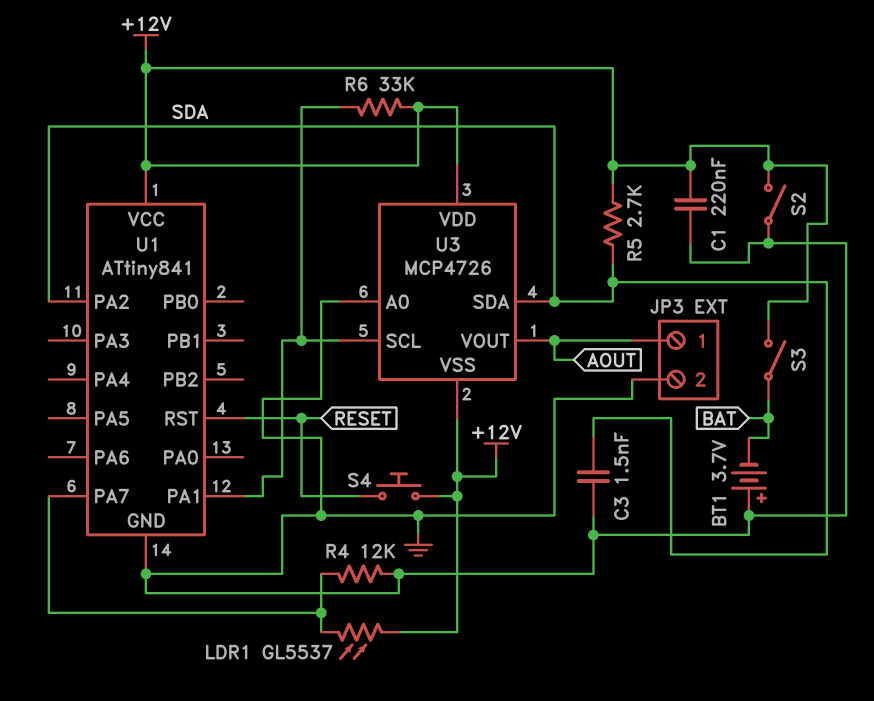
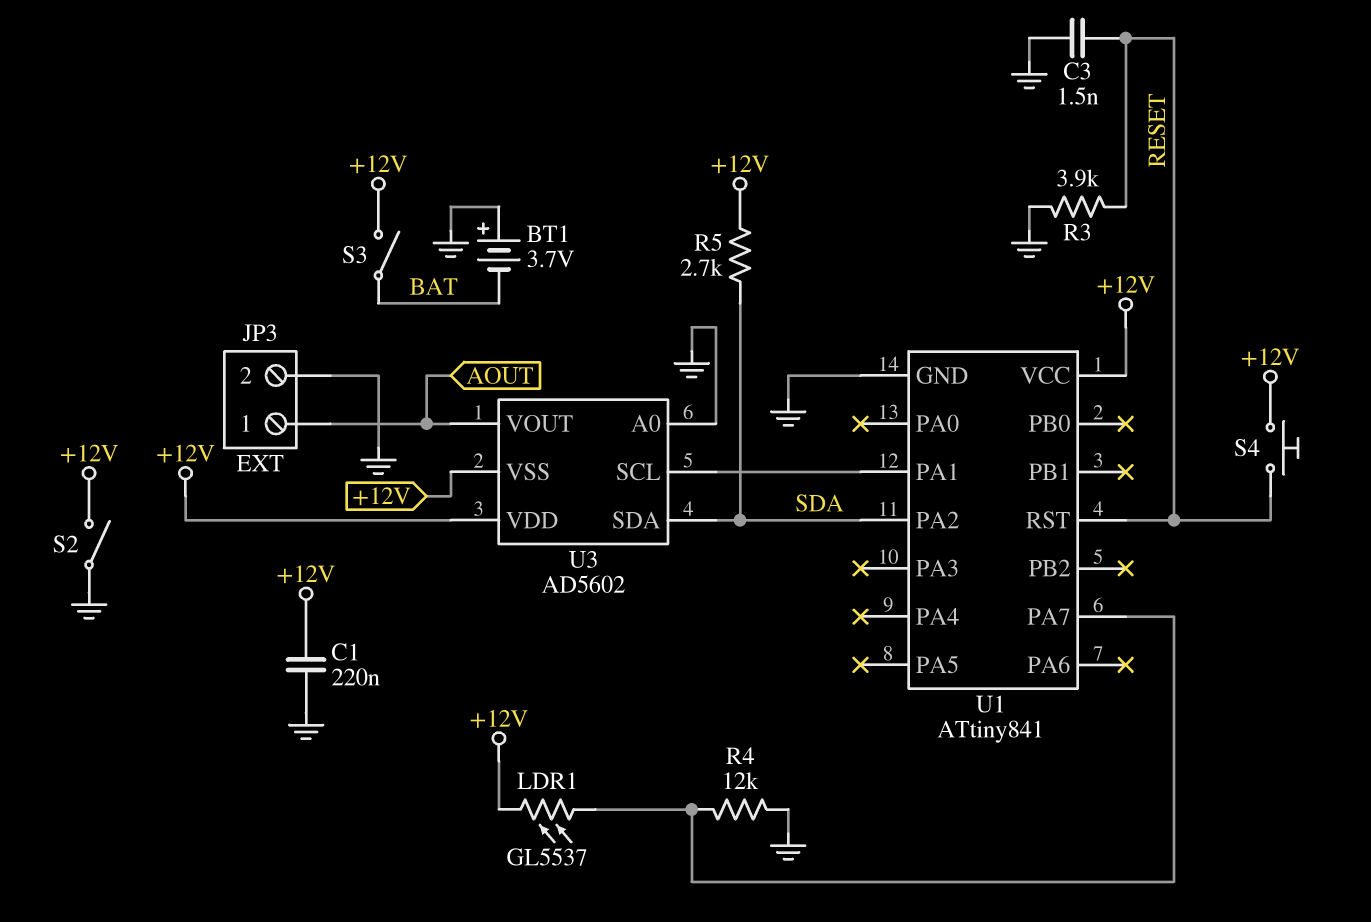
C3: 1.5nF (GND, SDA) -> 1.5nF (GND, RESET)
R3: none -> 3.9k (GND, RESET)
R6: 33k (+12V, U1/PA1) -> none
U3: MCP4726 -> AD5602

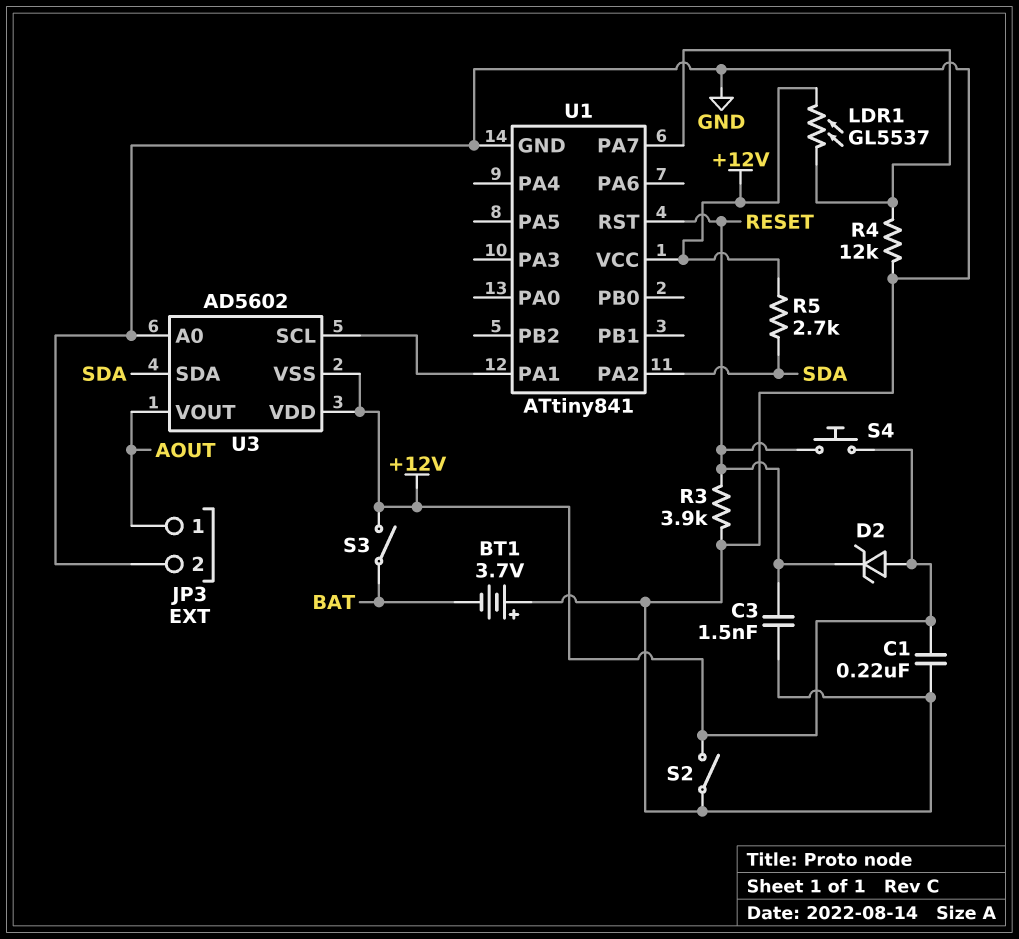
D2: none -> zener (A +12V, K RESET)

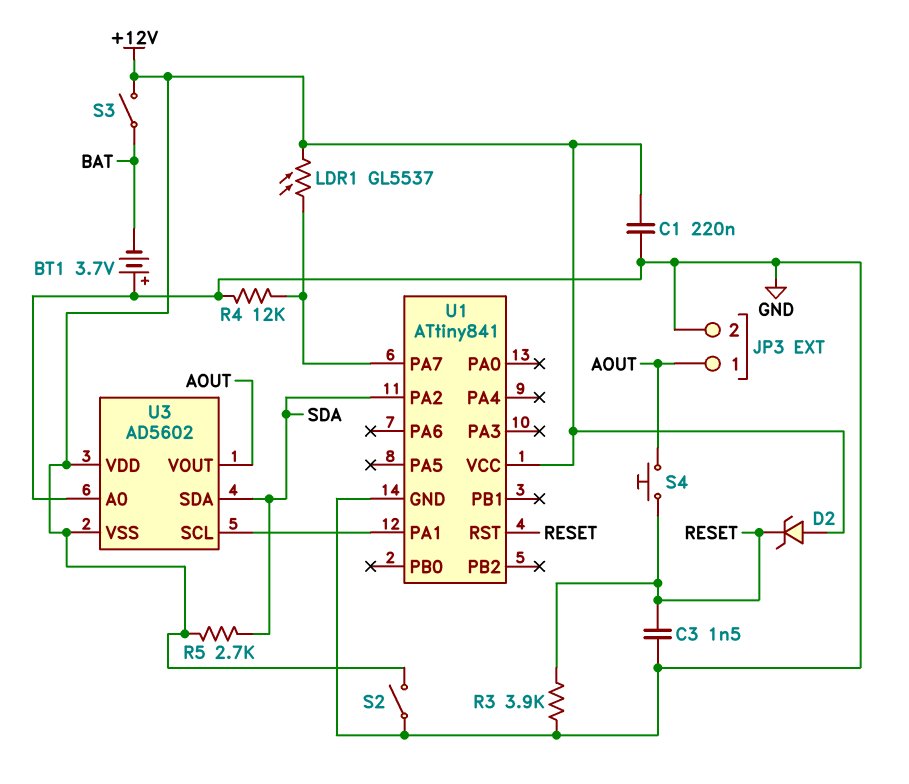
S4: button (+12V, RESET) -> button (AOUT, RESET)

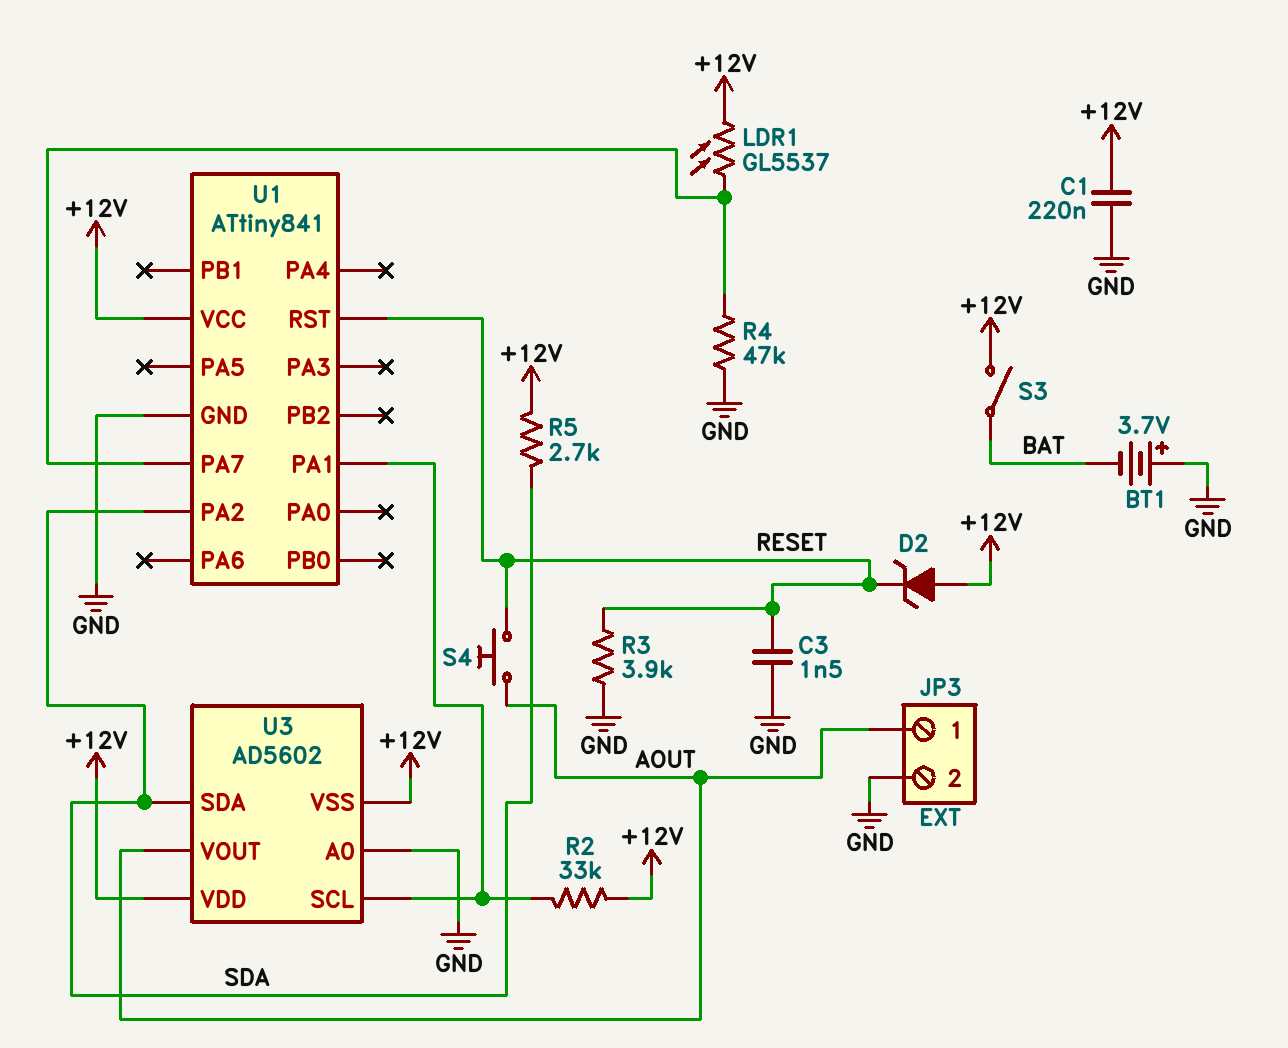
R2: none -> 33k (+12V, U1/PA1)
R4: 12k (GND, U1/PA7) -> 47k (GND, U1/PA7)
S2: switch (+12V, GND) -> none

